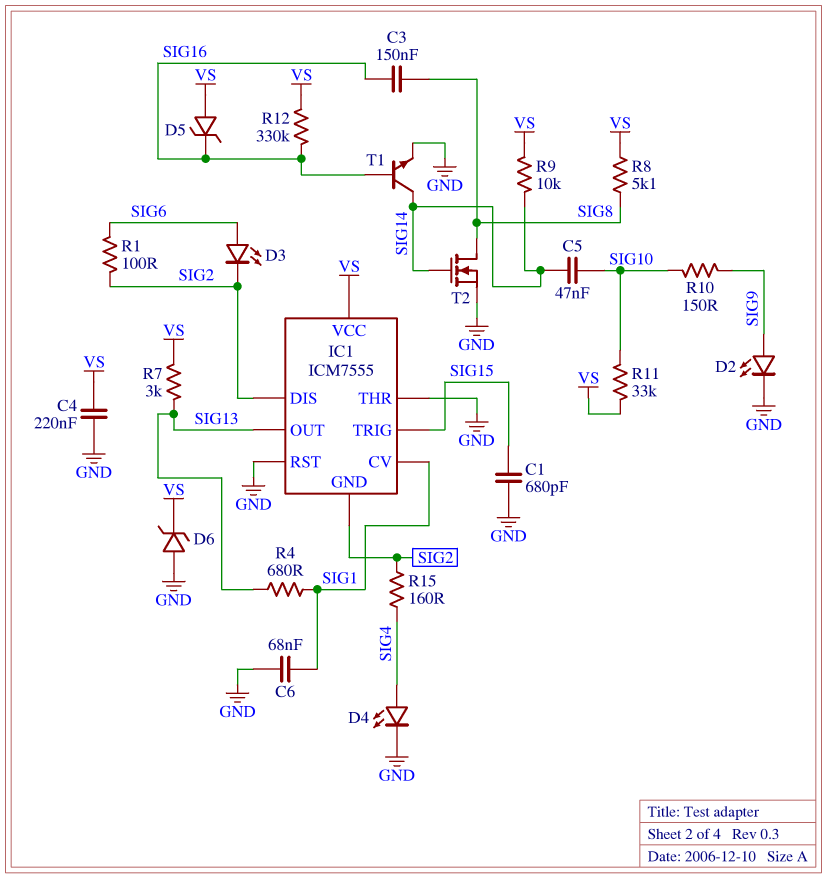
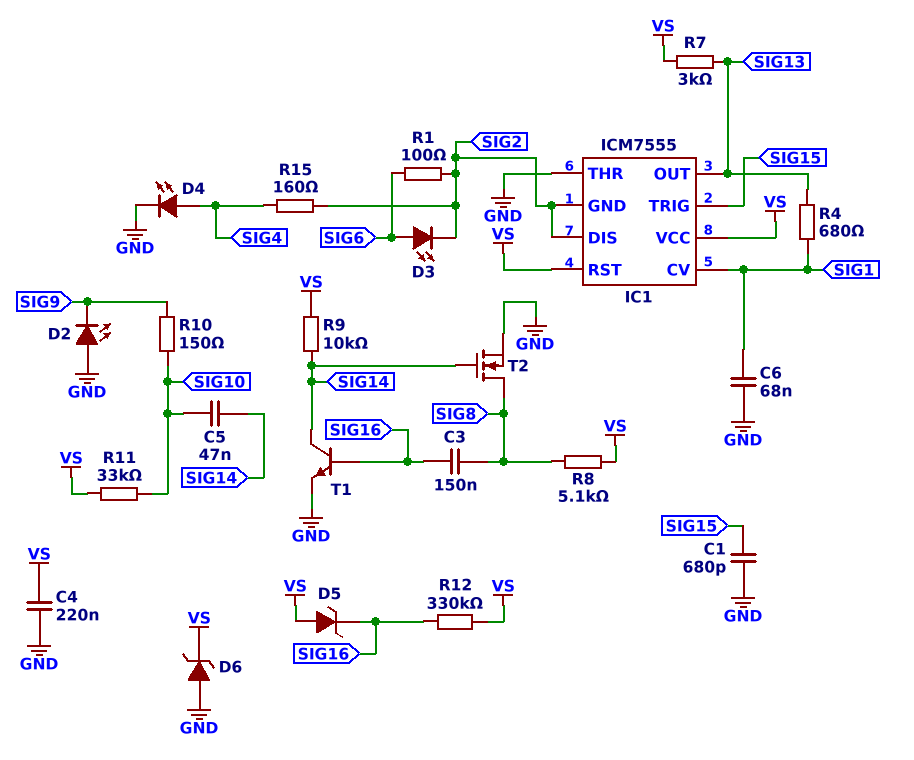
D2: LED (A SIG9, K GND) -> LED (A GND, K SIG9)
IC1 pin RST: GND -> VS

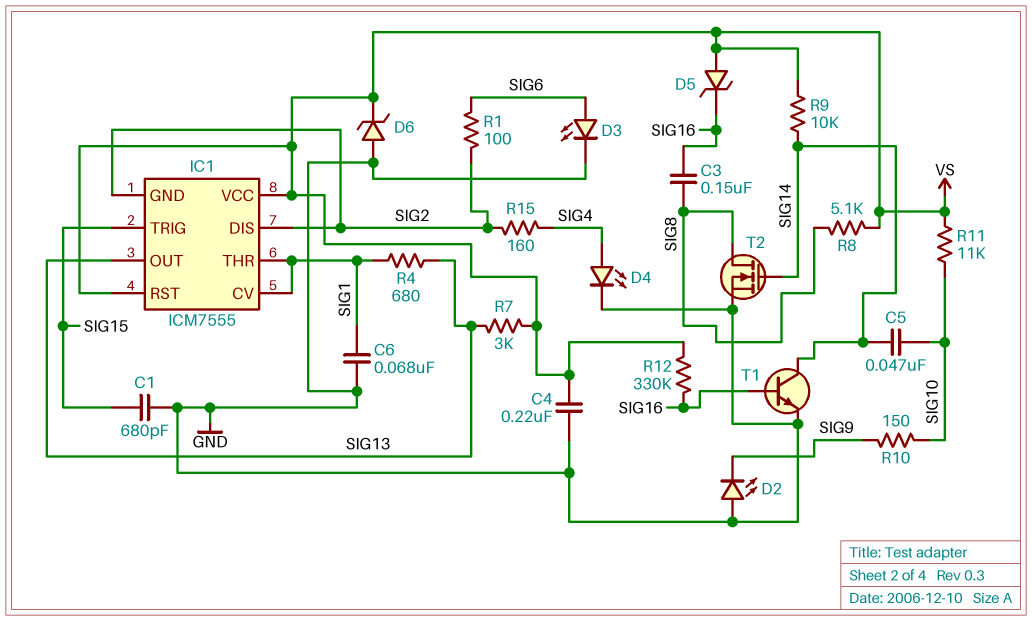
D3: LED (A SIG6, K SIG2) -> LED (A SIG6, K GND)
IC1 pin THR: GND -> SIG1
R11: 33k (SIG10, VS) -> 11k (SIG10, VS)

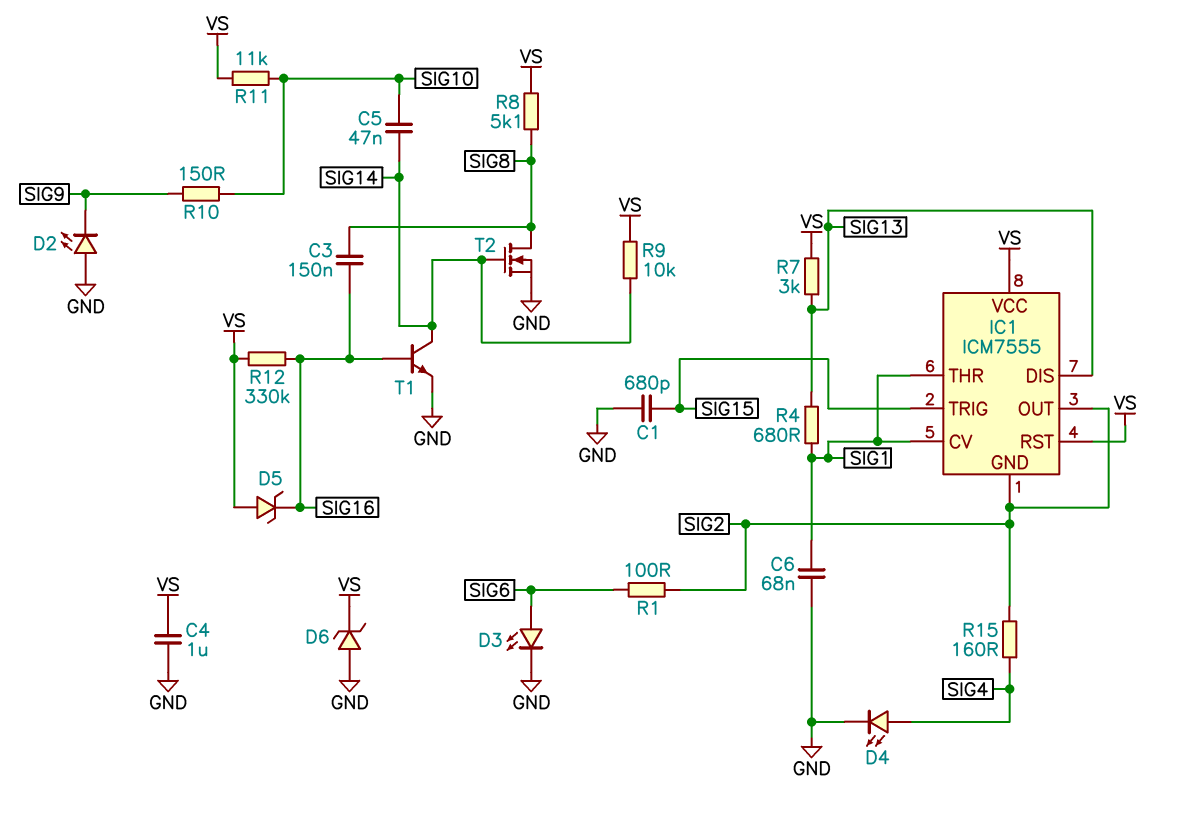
C4: 220nF (GND, VS) -> 1uF (GND, VS)
IC1 pin DIS: SIG2 -> SIG13
IC1 pin OUT: SIG13 -> SIG2

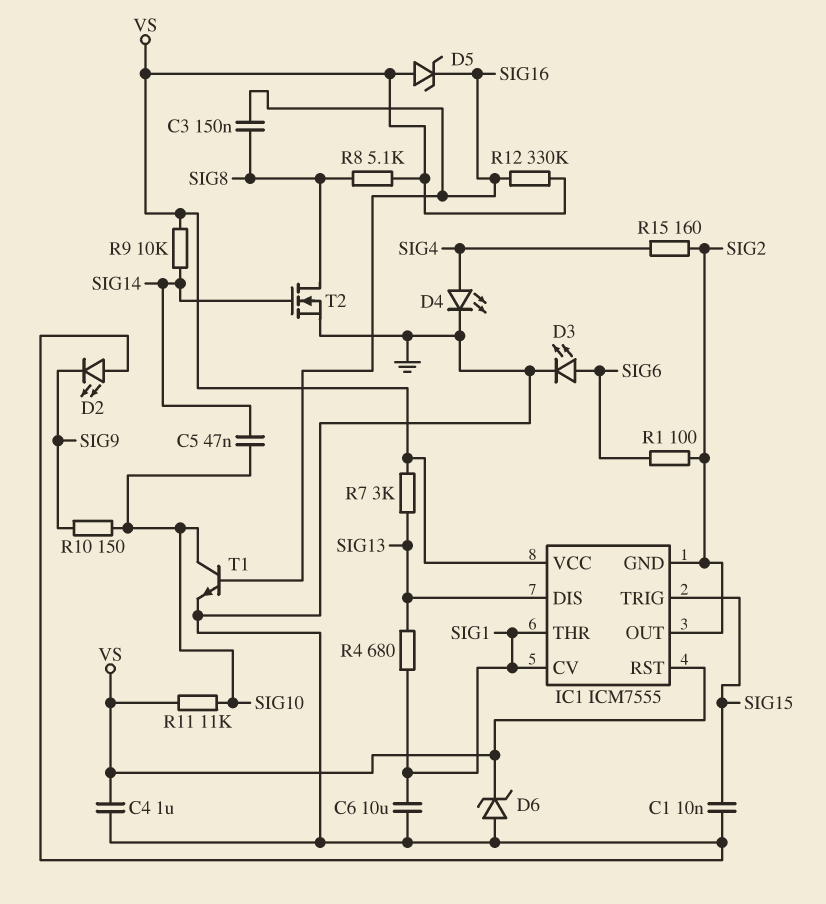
C1: 680pF (GND, SIG15) -> 10nF (GND, SIG15)
C6: 68nF (GND, SIG1) -> 10uF (GND, SIG1)
T1: NPN (B SIG16, C SIG14, E GND) -> NPN (B SIG16, C SIG10, E GND)

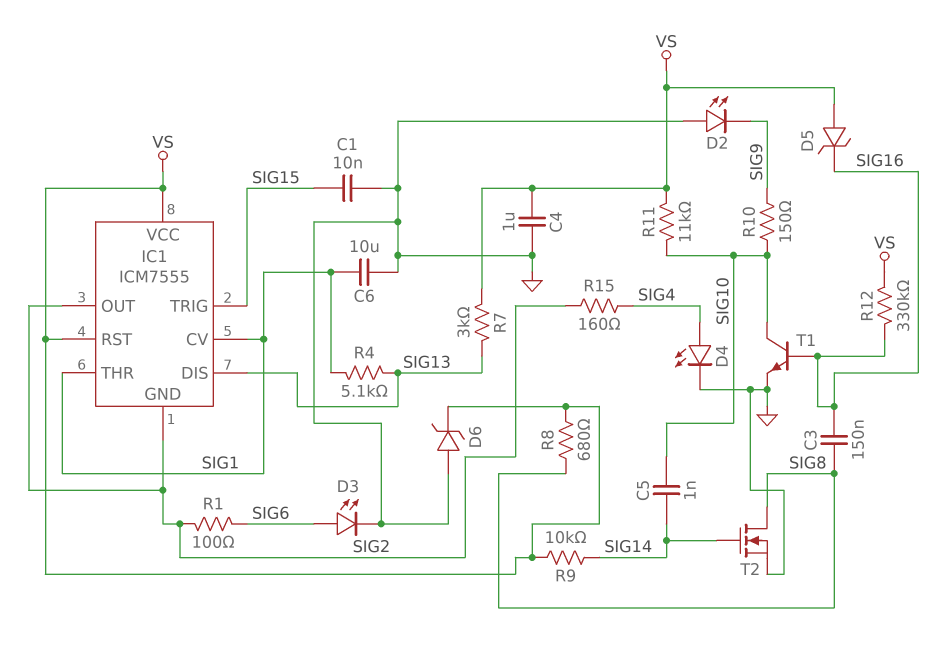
C5: 47nF (SIG10, SIG14) -> 1nF (SIG10, SIG14)
R4: 680 (SIG1, SIG13) -> 5.1k (SIG1, SIG13)
R8: 5.1k (SIG8, VS) -> 680 (SIG8, VS)

